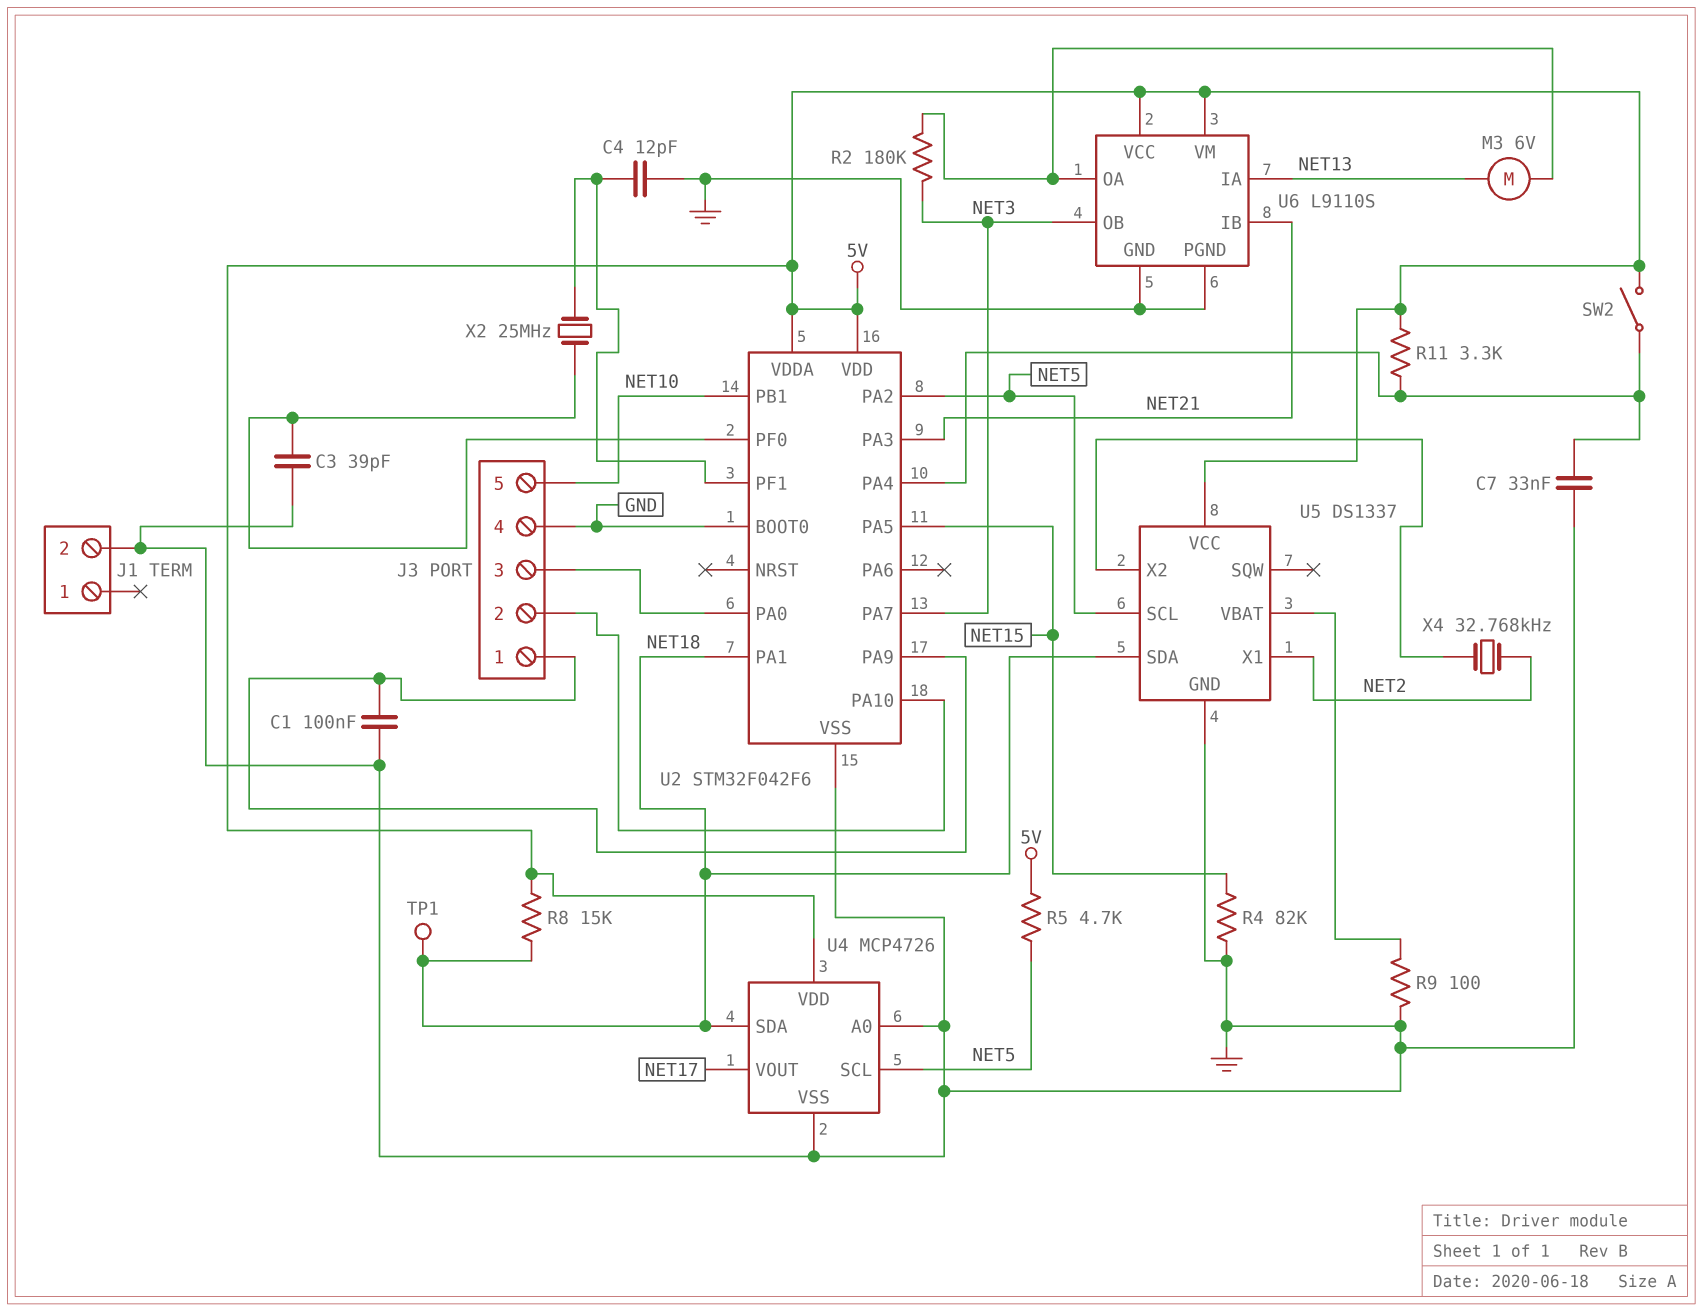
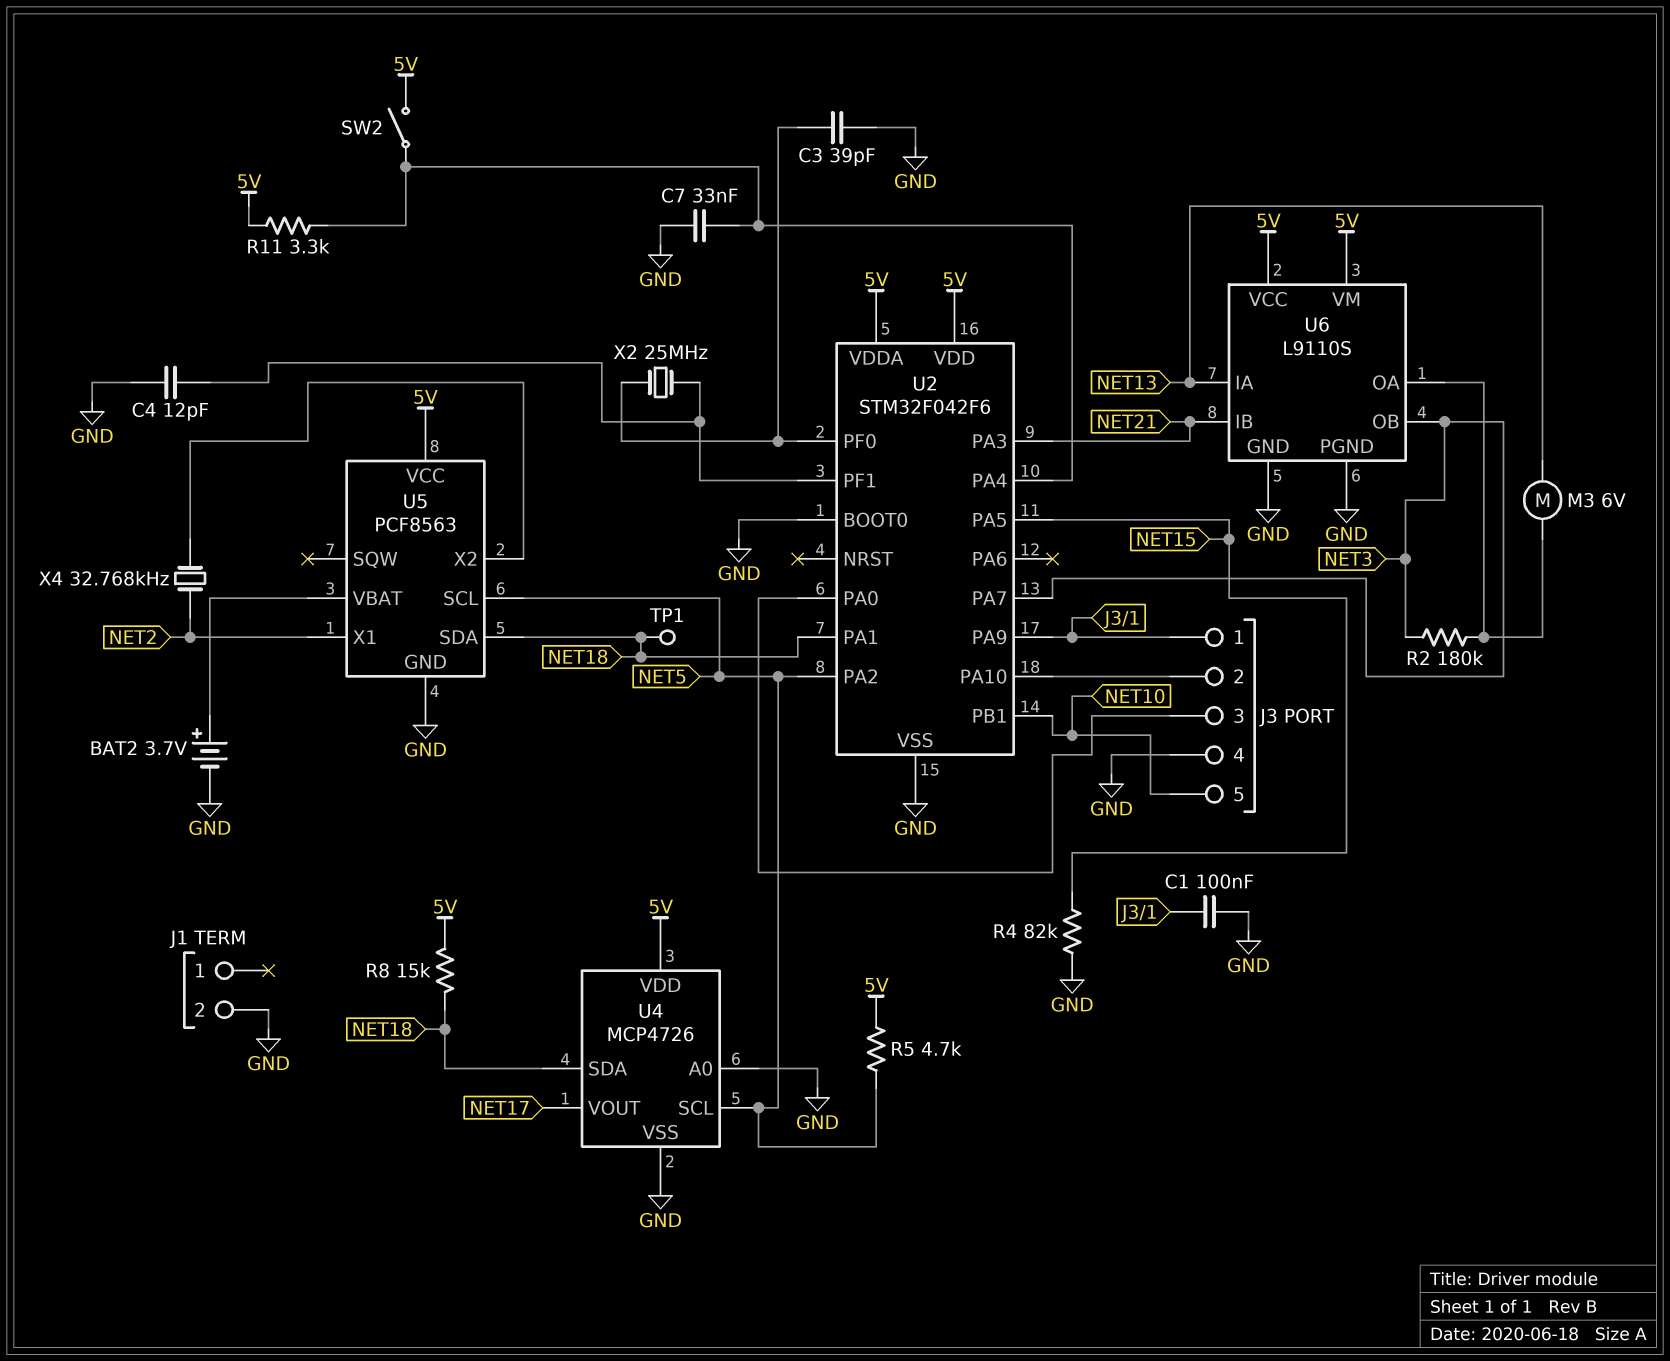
BAT2: none -> 3.7V (plus U5/VBAT, minus GND)
R9: 100 (GND, U5/VBAT) -> none
U5: DS1337 -> PCF8563

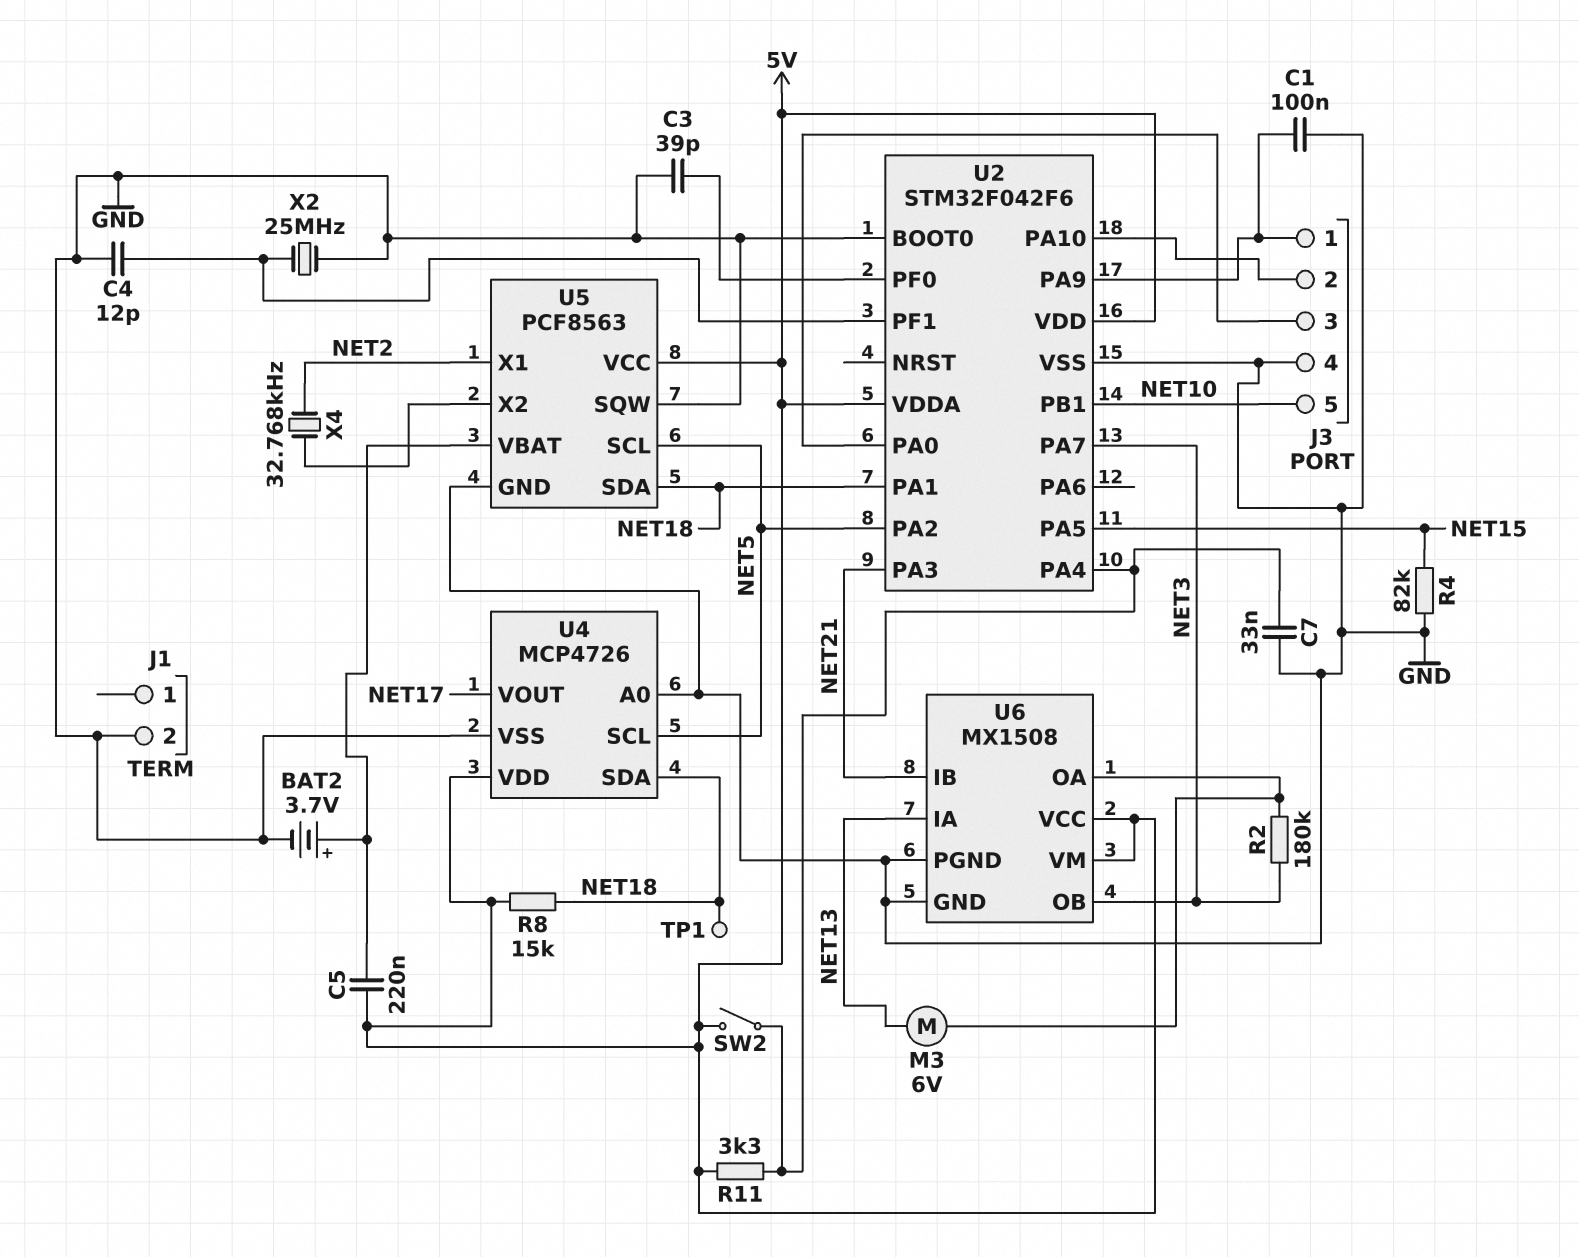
C5: none -> 220nF (5V, U5/VBAT)
R5: 4.7k (5V, NET5) -> none
U5 pin SQW: none -> GND
U6: L9110S -> MX1508
X2: 25MHz (U2/PF0, U2/PF1) -> 25MHz (GND, U2/PF1)

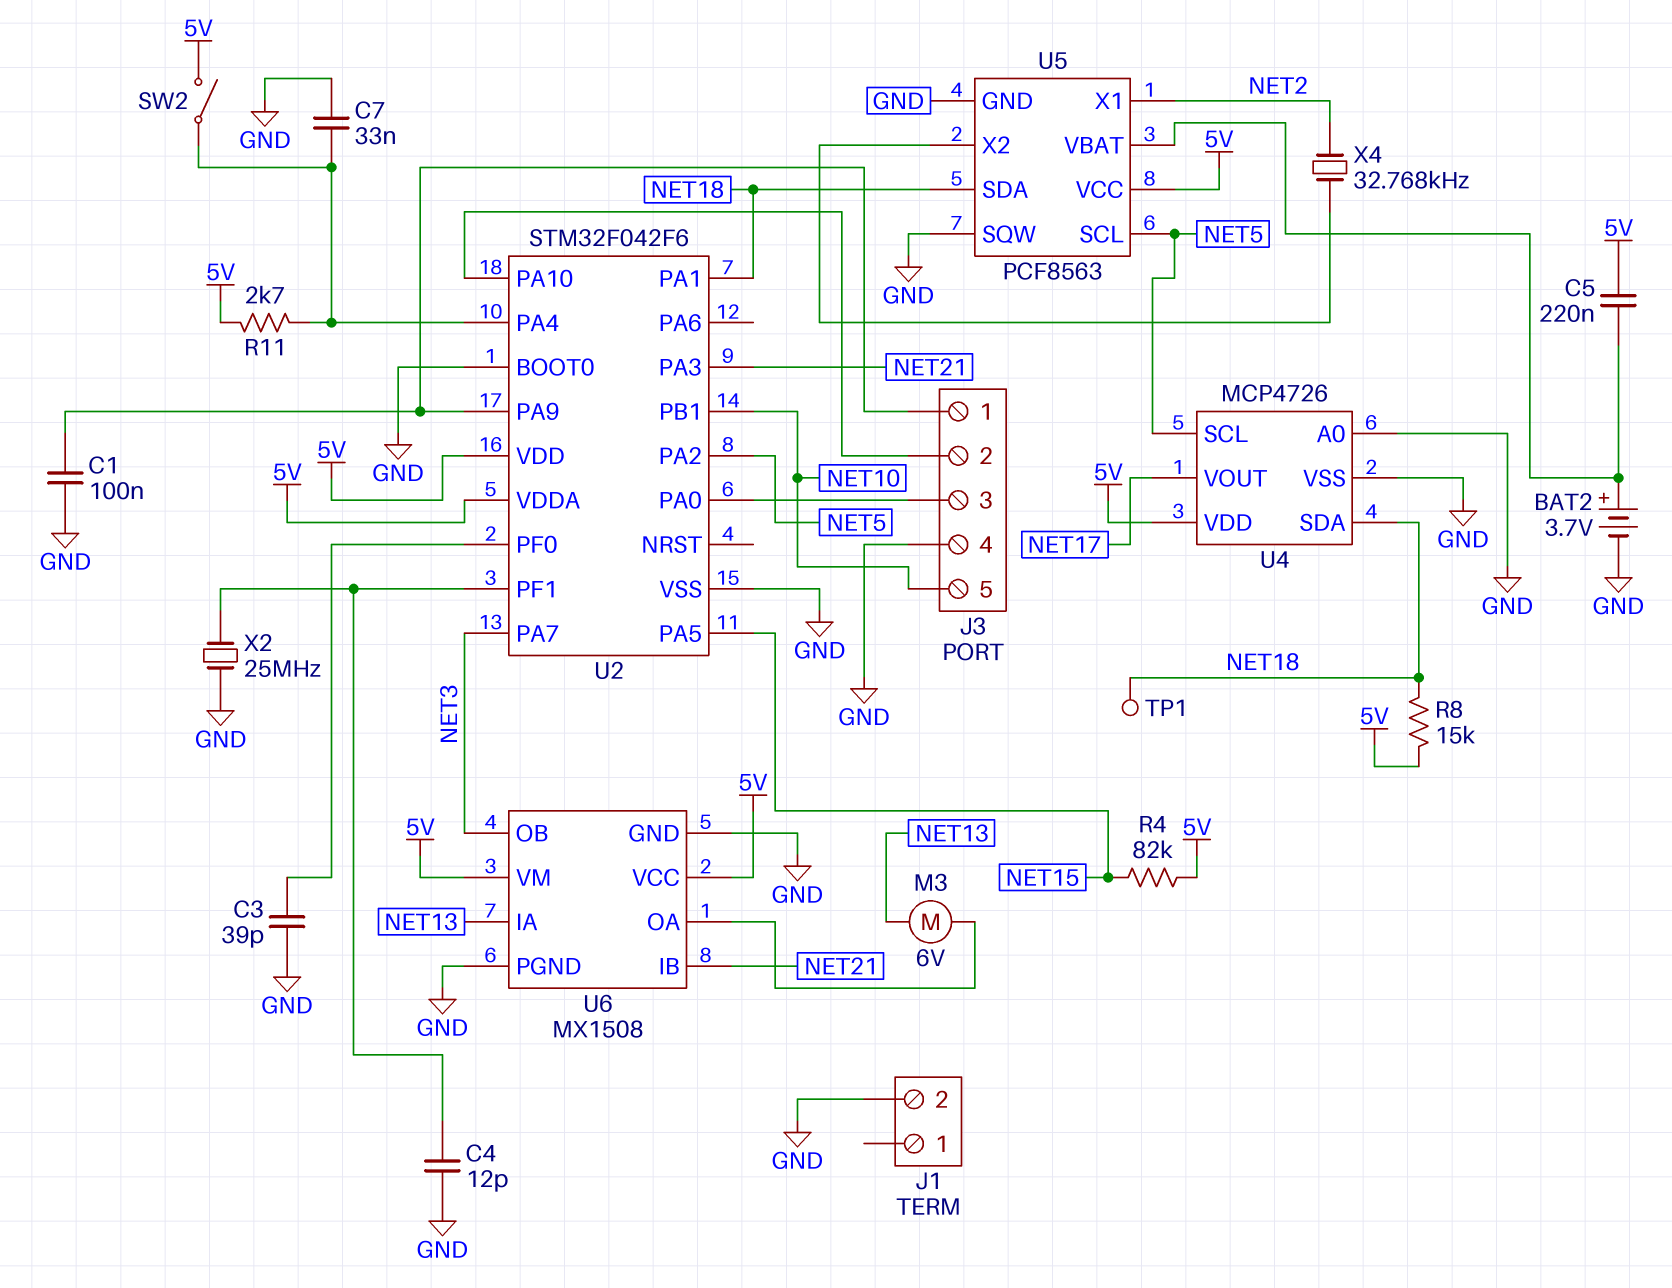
R2: 180k (NET3, U6/OA) -> none
R4: 82k (GND, NET15) -> 82k (5V, NET15)
R11: 3.3k (5V, U2/PA4) -> 2.7k (5V, U2/PA4)

